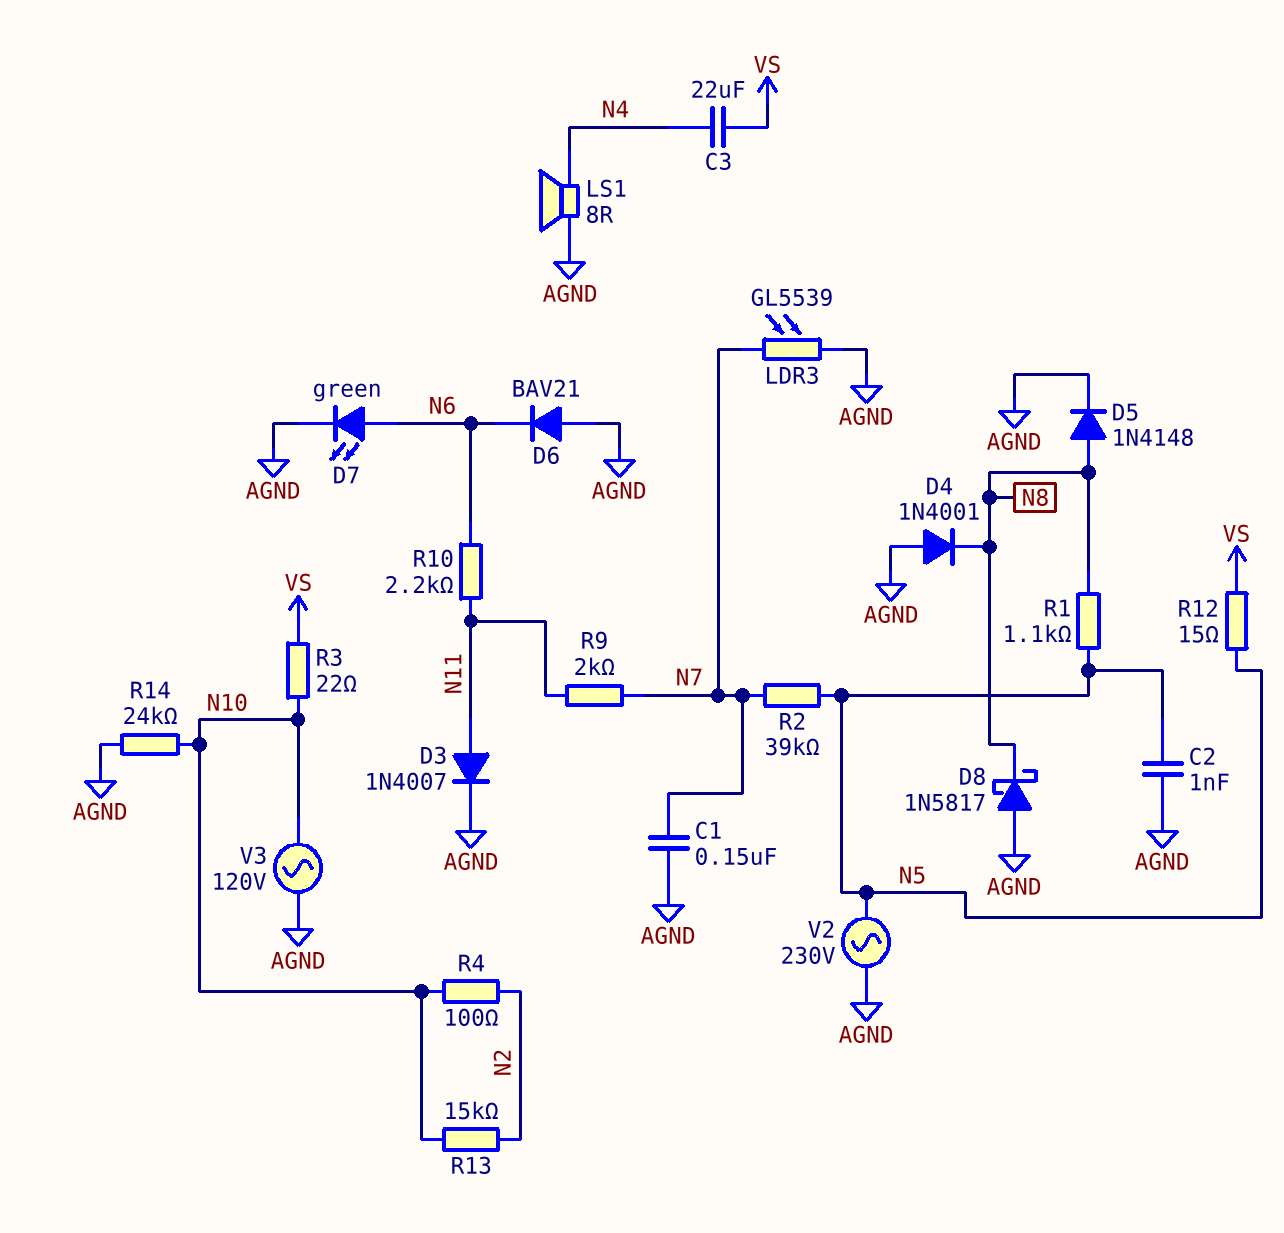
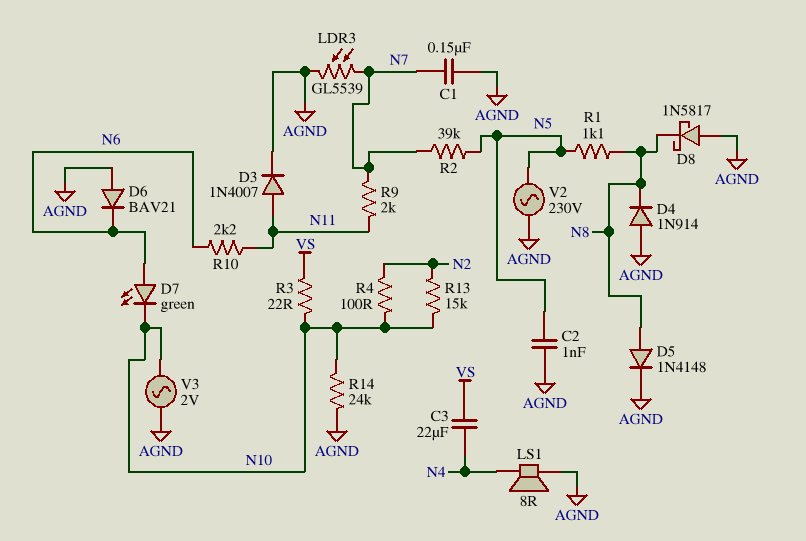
D4: diode 1N4001 (A AGND, K N8) -> diode 1N914 (A AGND, K N8)
D7: LED green (A N6, K AGND) -> LED green (A N6, K N10)
R12: 15 (N5, VS) -> none
V3: AC 120V (AGND, N10) -> AC 2V (AGND, N10)

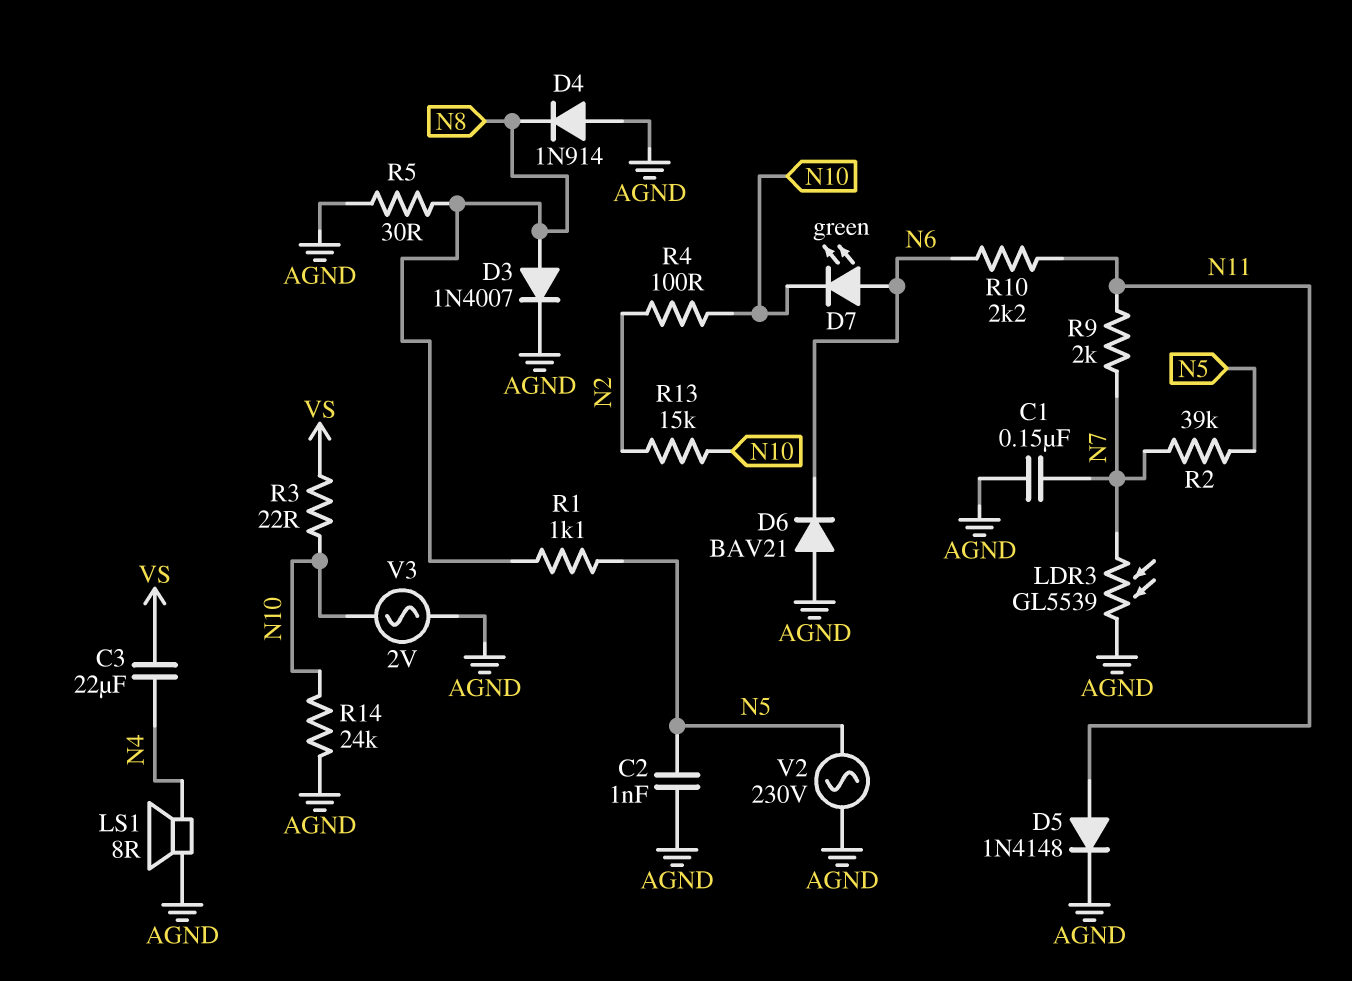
D3: diode 1N4007 (A N11, K AGND) -> diode 1N4007 (A N8, K AGND)
D5: diode 1N4148 (A N8, K AGND) -> diode 1N4148 (A N11, K AGND)
D8: schottky 1N5817 (A AGND, K N8) -> none
R5: none -> 30 (AGND, N8)

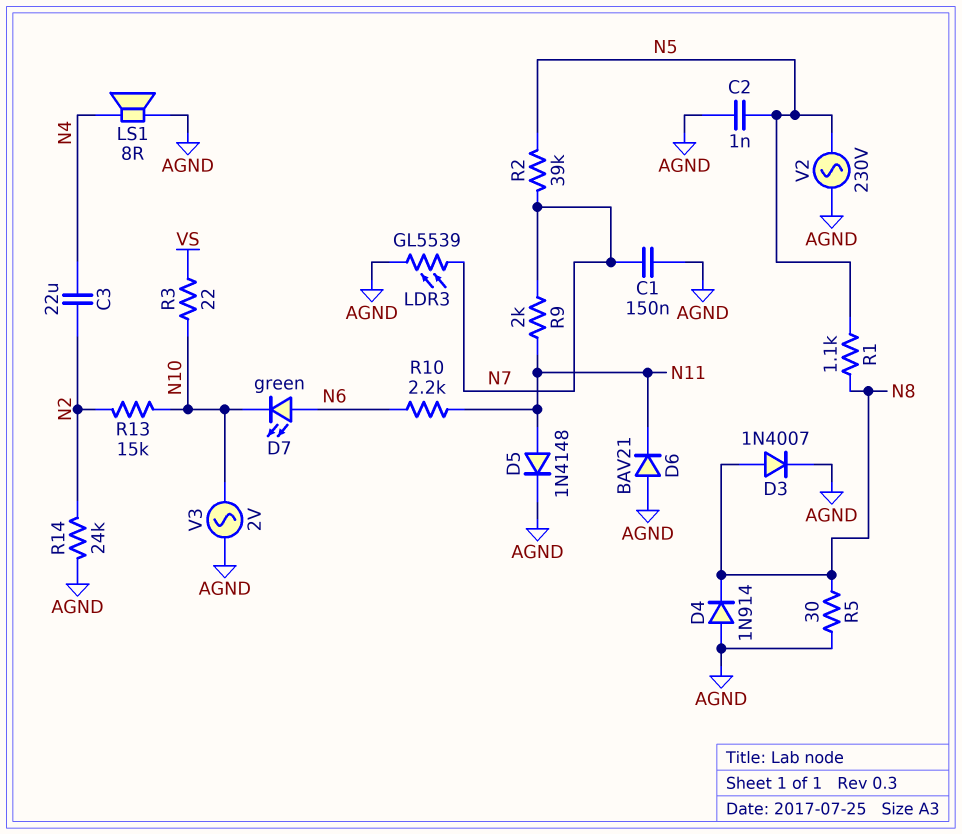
C3: 22uF (N4, VS) -> 22uF (N2, N4)
D6: diode BAV21 (A AGND, K N6) -> diode BAV21 (A AGND, K N11)
R4: 100 (N2, N10) -> none
R14: 24k (AGND, N10) -> 24k (AGND, N2)

